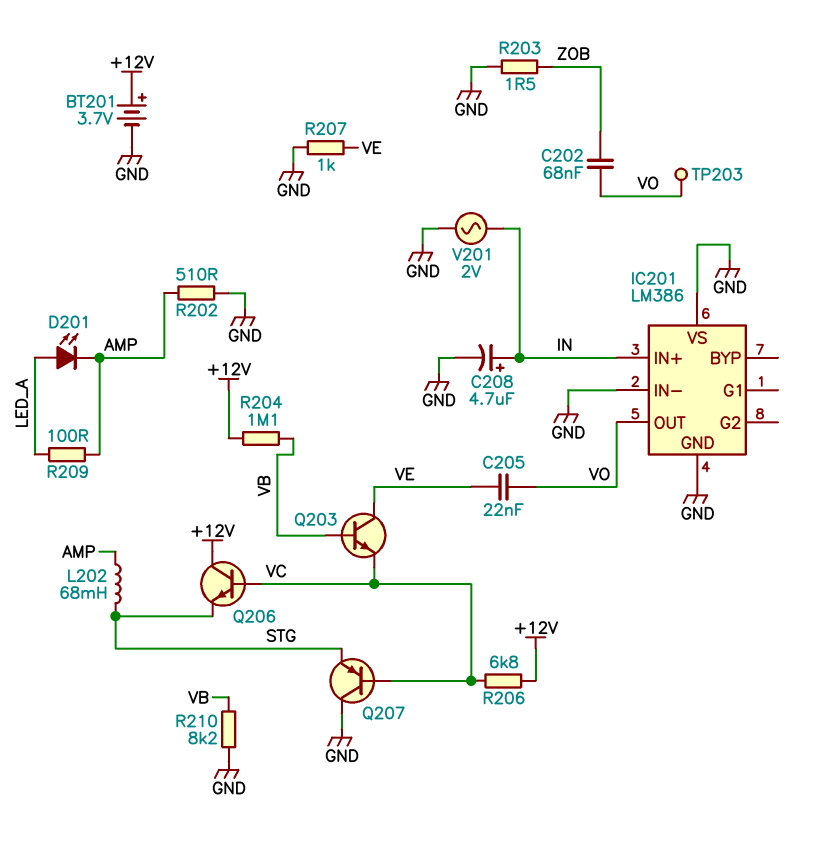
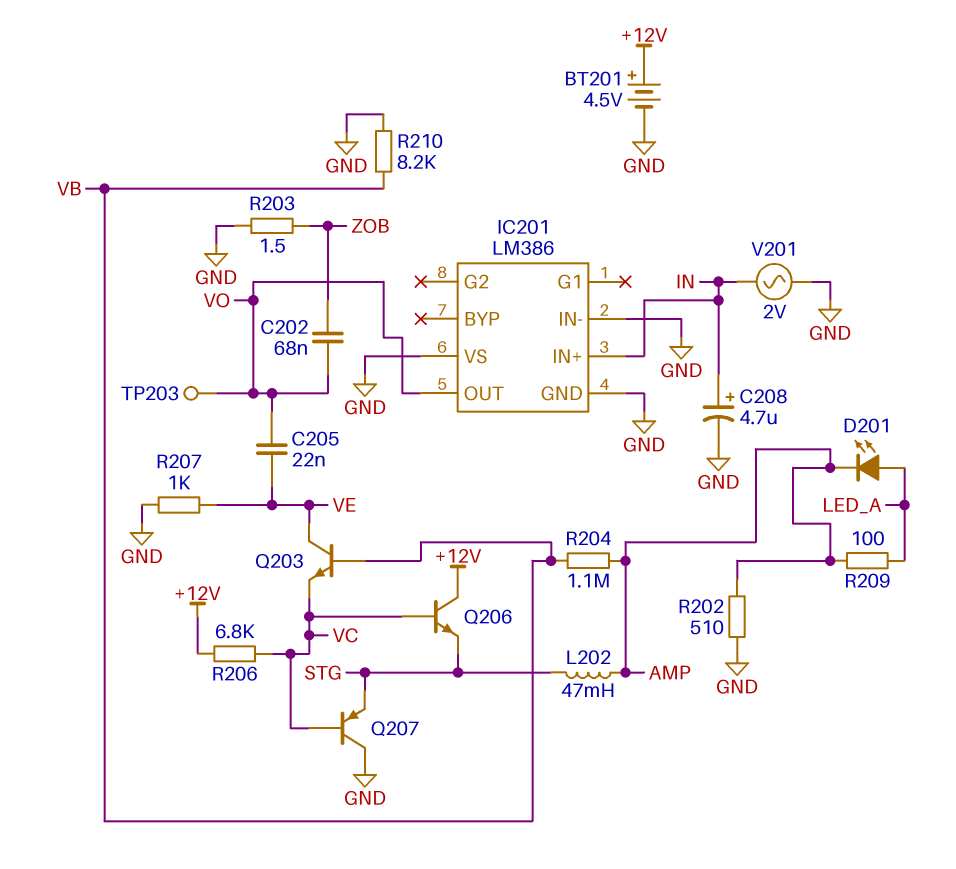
BT201: 3.7V (plus +12V, minus GND) -> 4.5V (plus +12V, minus GND)
L202: 68mH (AMP, STG) -> 47mH (AMP, STG)
R204: 1.1M (+12V, VB) -> 1.1M (AMP, VB)

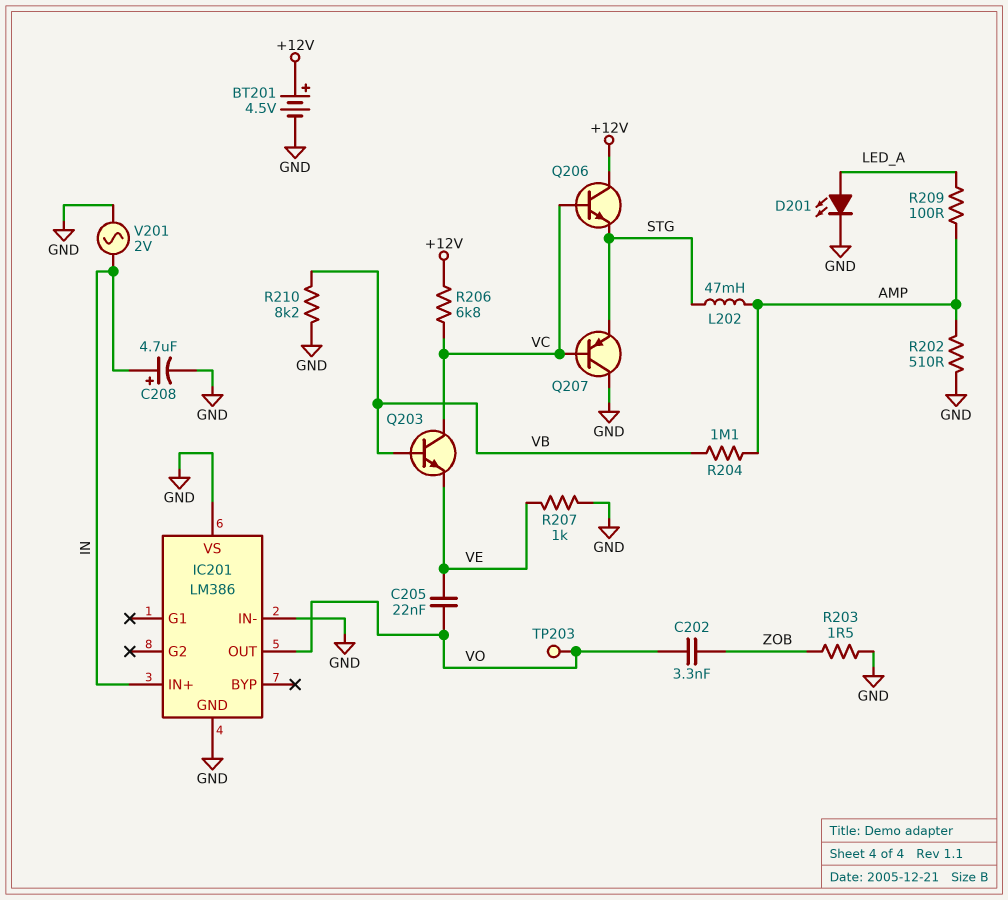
C202: 68nF (VO, ZOB) -> 3.3nF (VO, ZOB)
D201: LED (A LED_A, K AMP) -> LED (A LED_A, K GND)
Q203: NPN (B VB, C VE, E VC) -> NPN (B VB, C VC, E VE)

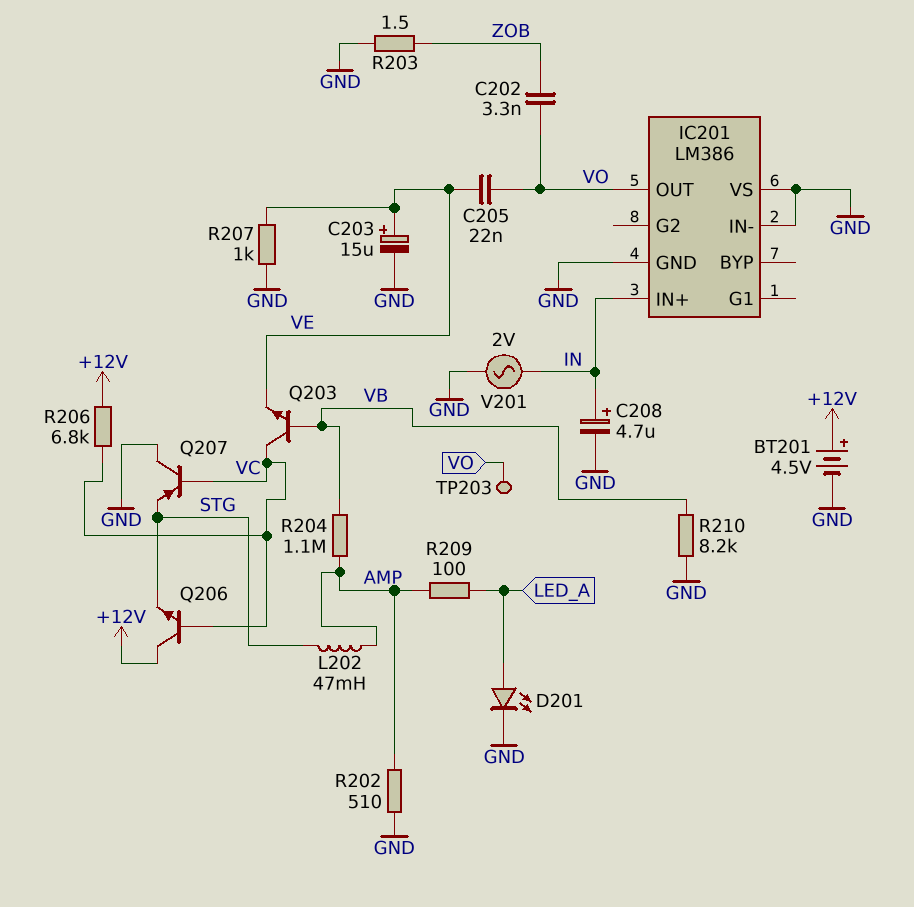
C203: none -> 15uF (plus VE, minus GND)

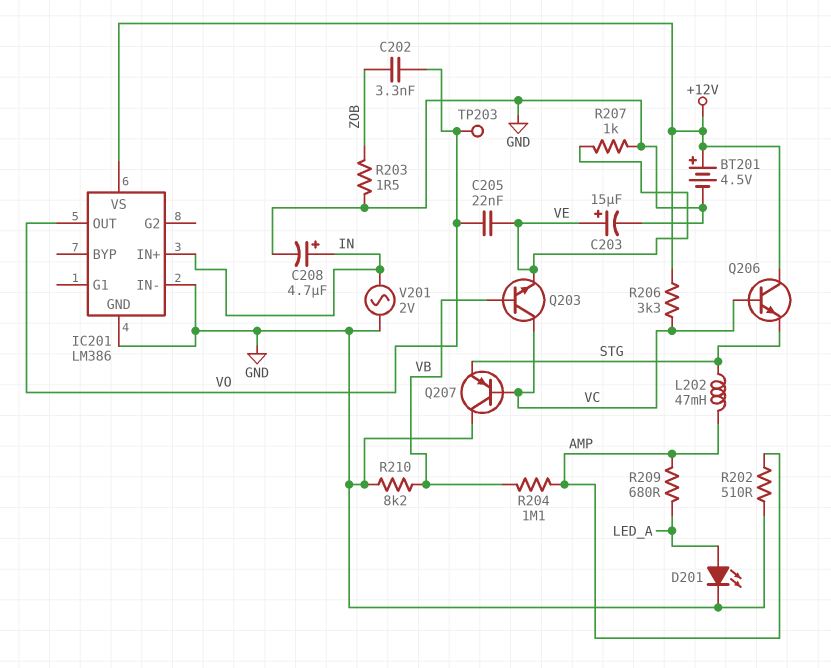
IC201 pin VS: GND -> +12V
R206: 6.8k (+12V, VC) -> 3.3k (+12V, VC)
R209: 100 (AMP, LED_A) -> 680 (AMP, LED_A)

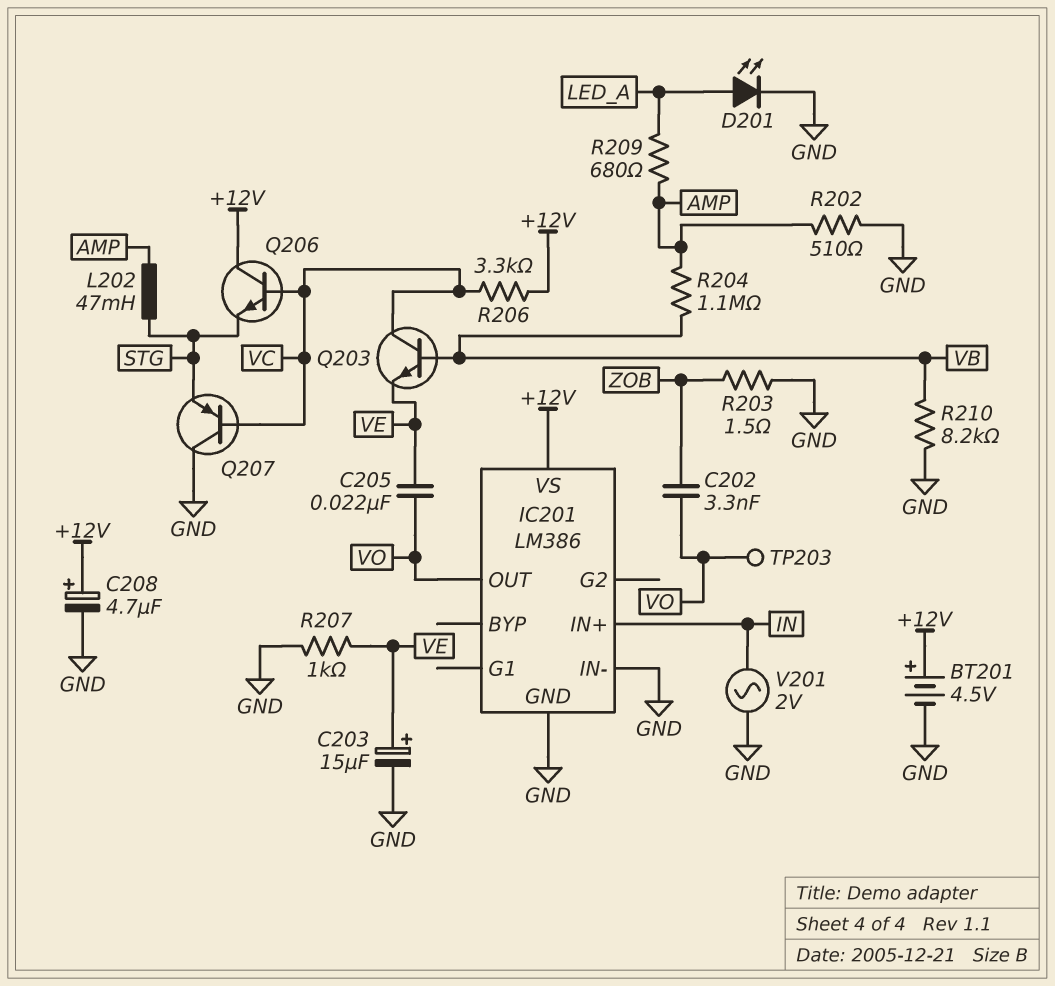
C208: 4.7uF (plus IN, minus GND) -> 4.7uF (plus +12V, minus GND)

